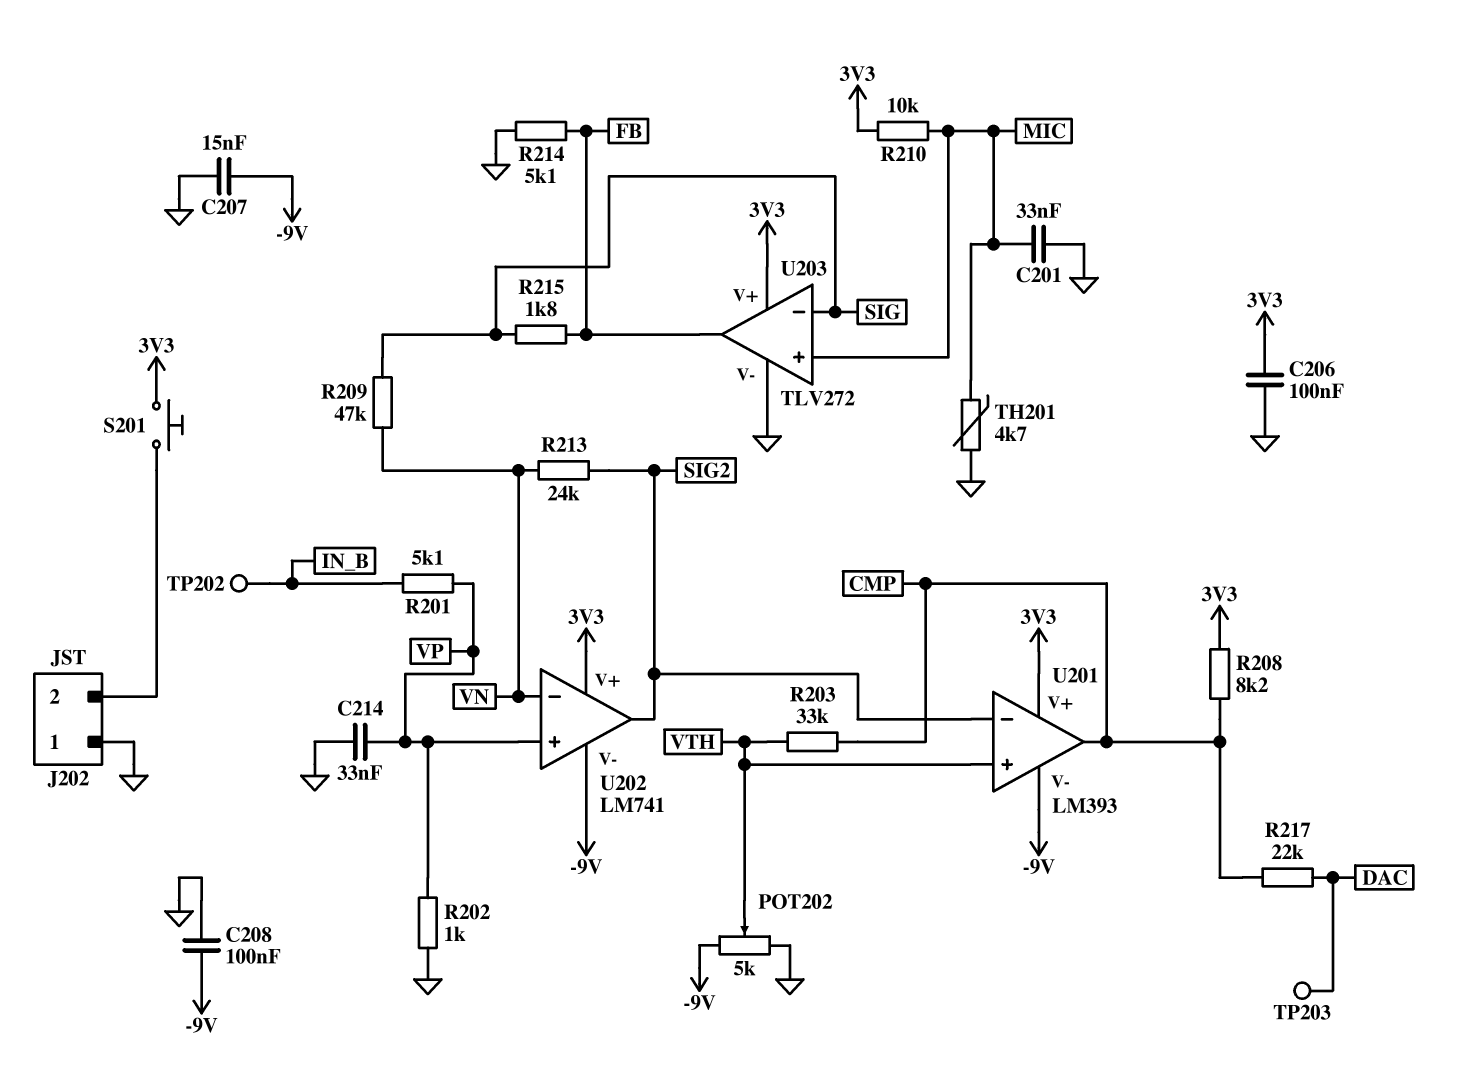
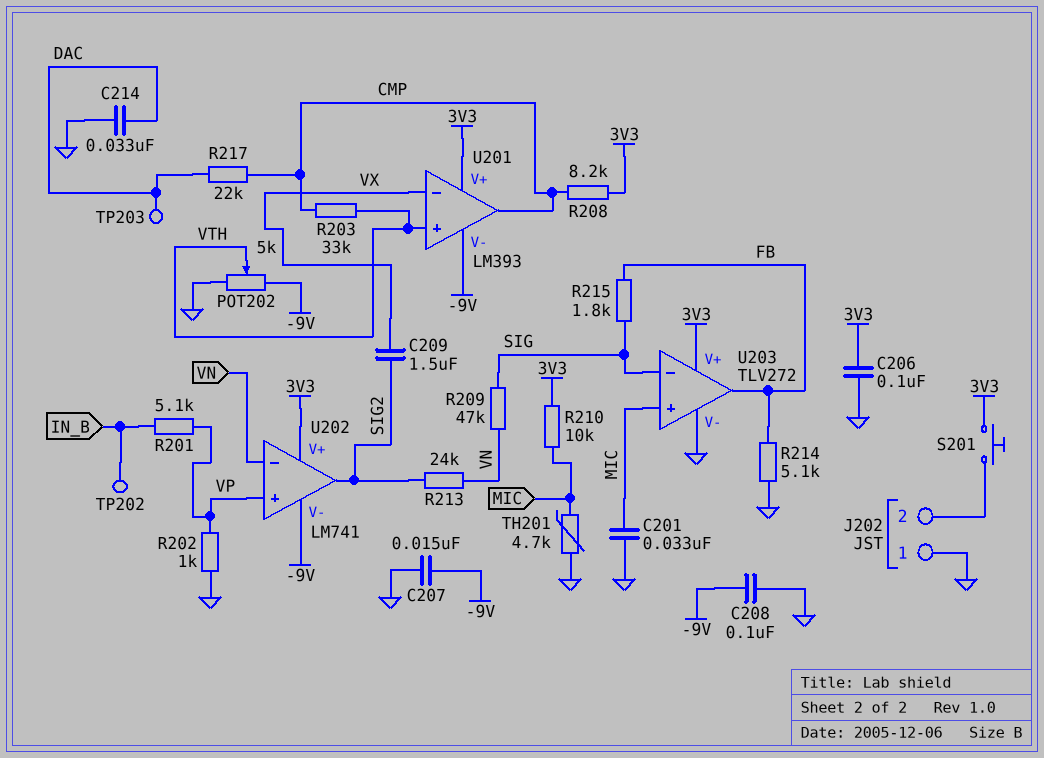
C209: none -> 1.5uF (SIG2, VX)
C214: 33nF (GND, VP) -> 33nF (DAC, GND)
U201 pin in-: SIG2 -> VX

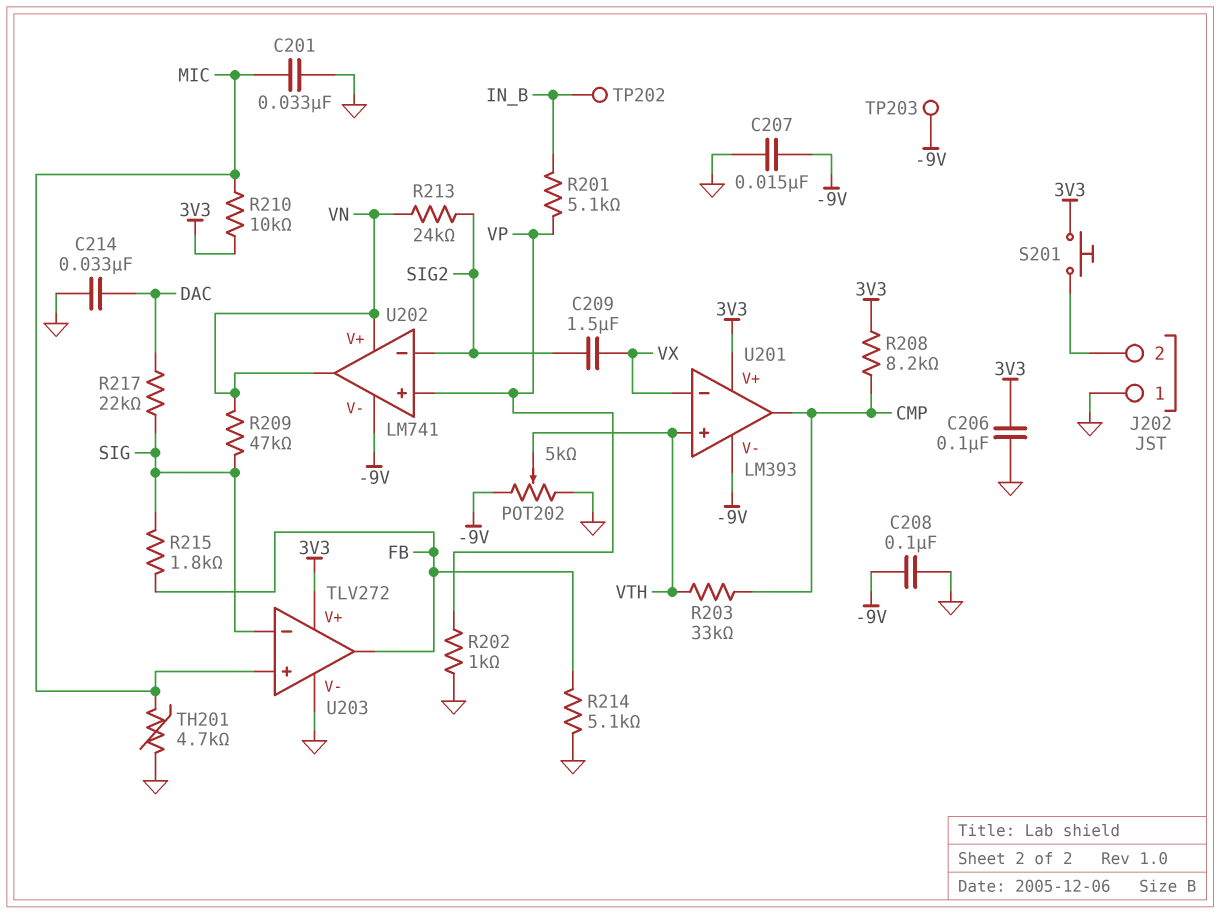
R217: 22k (CMP, DAC) -> 22k (DAC, SIG)
TP203: test point (DAC) -> test point (-9V)
U202 pin V+: 3V3 -> VN
U202 pin in-: VN -> SIG2
U202 pin out: SIG2 -> VN

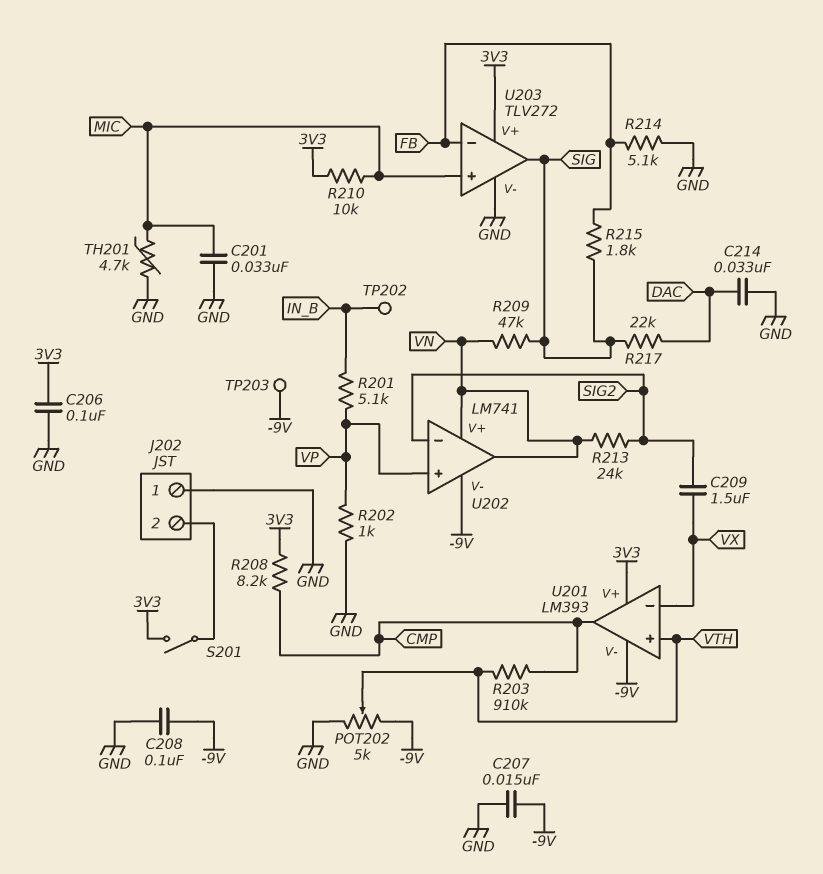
R203: 33k (CMP, VTH) -> 910k (CMP, VTH)
S201: button (3V3, J202/2) -> switch (3V3, J202/2)
U203 pin in-: SIG -> FB
U203 pin out: FB -> SIG

